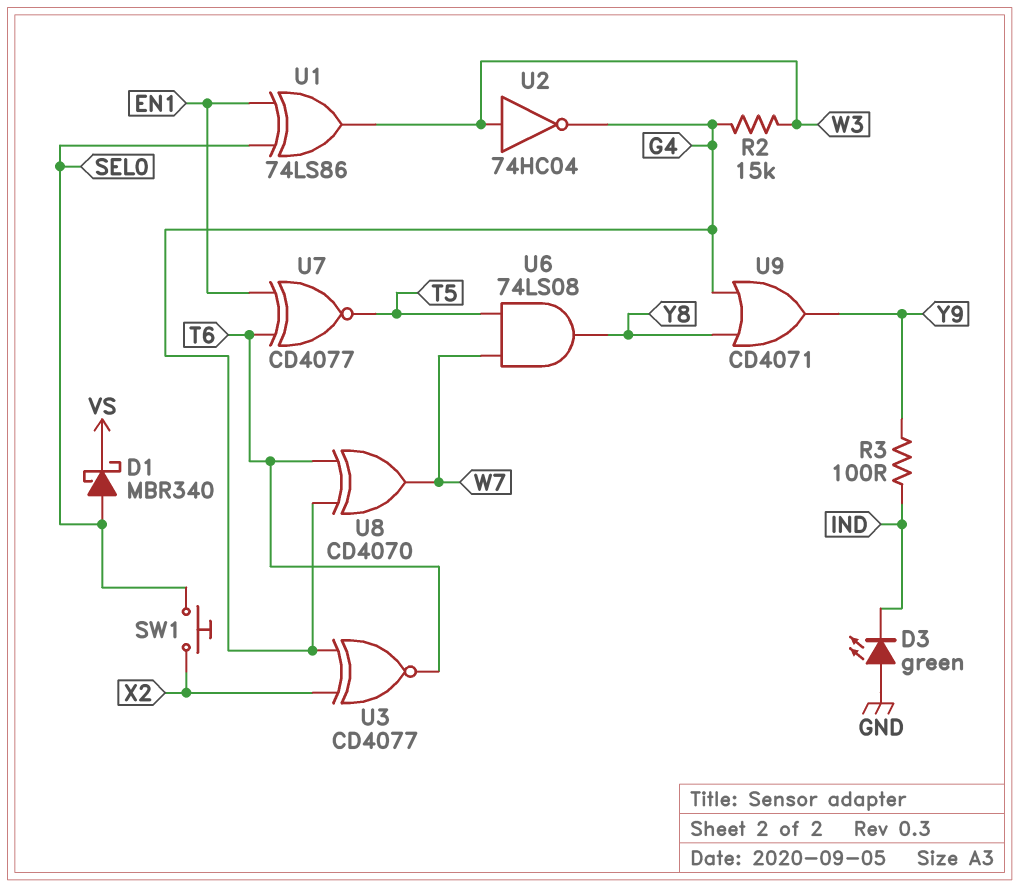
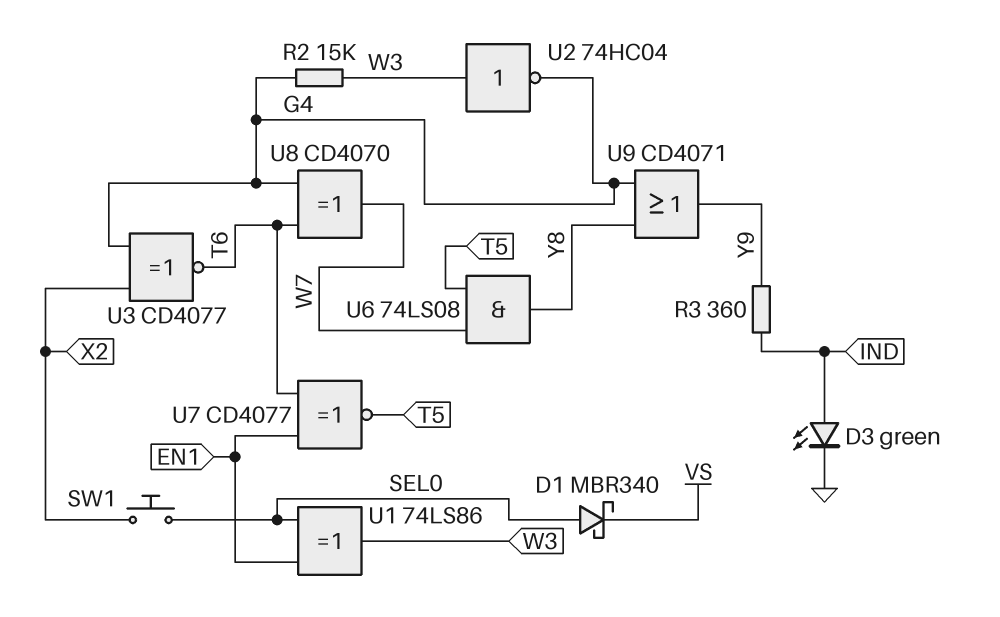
D3: LED green (A GND, K IND) -> LED green (A IND, K GND)
R3: 100 (IND, Y9) -> 360 (IND, Y9)

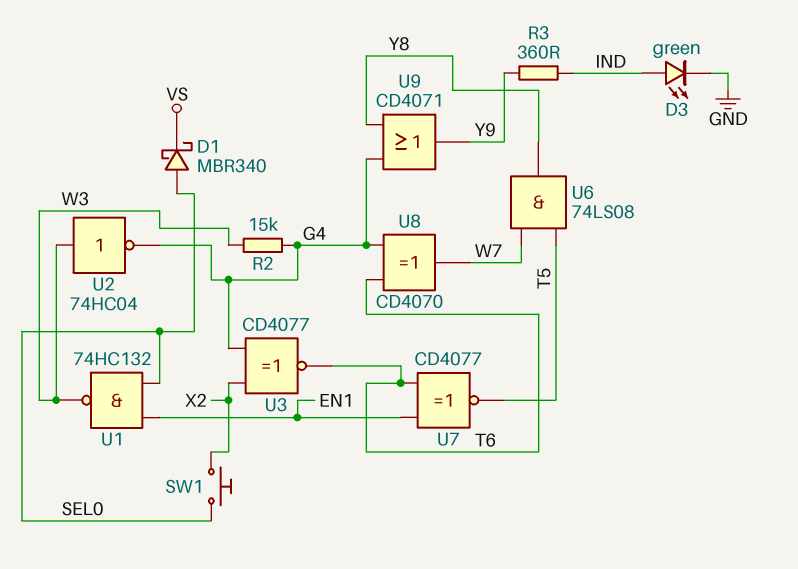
U1: XOR 74LS86 (in EN1, in SEL0, out W3) -> NAND 74HC132 (in EN1, in SEL0, out W3)

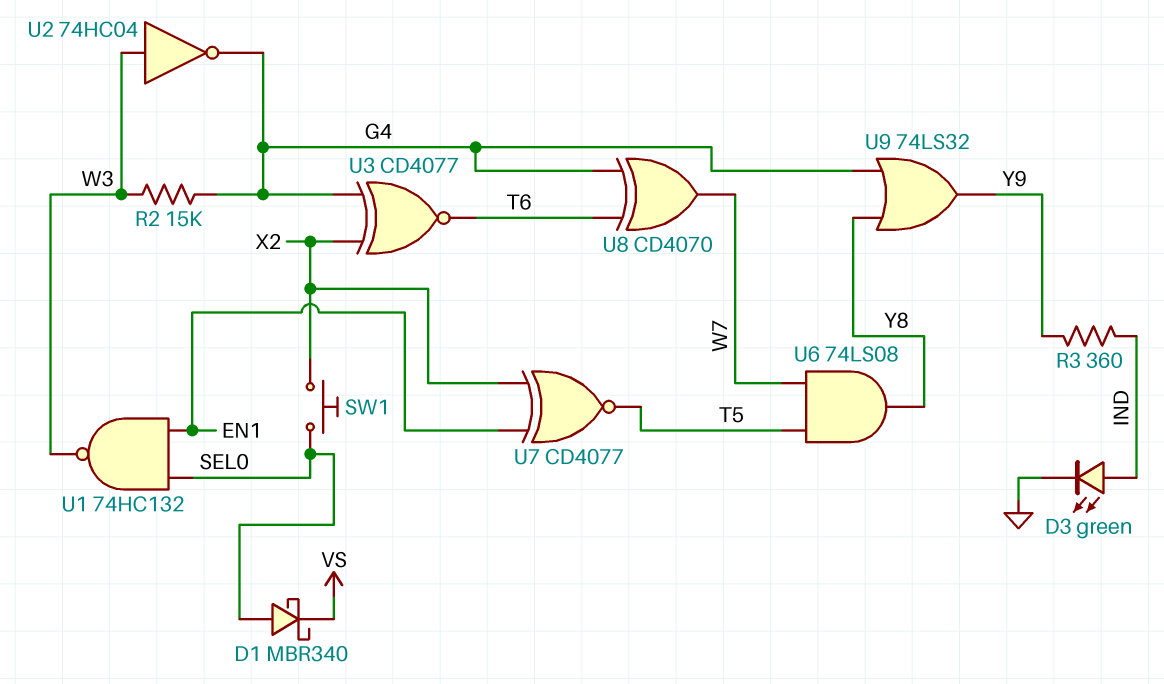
U7: XNOR CD4077 (in EN1, in T6, out T5) -> XNOR CD4077 (in EN1, in X2, out T5)
U9: OR CD4071 (in G4, in Y8, out Y9) -> OR 74LS32 (in G4, in Y8, out Y9)

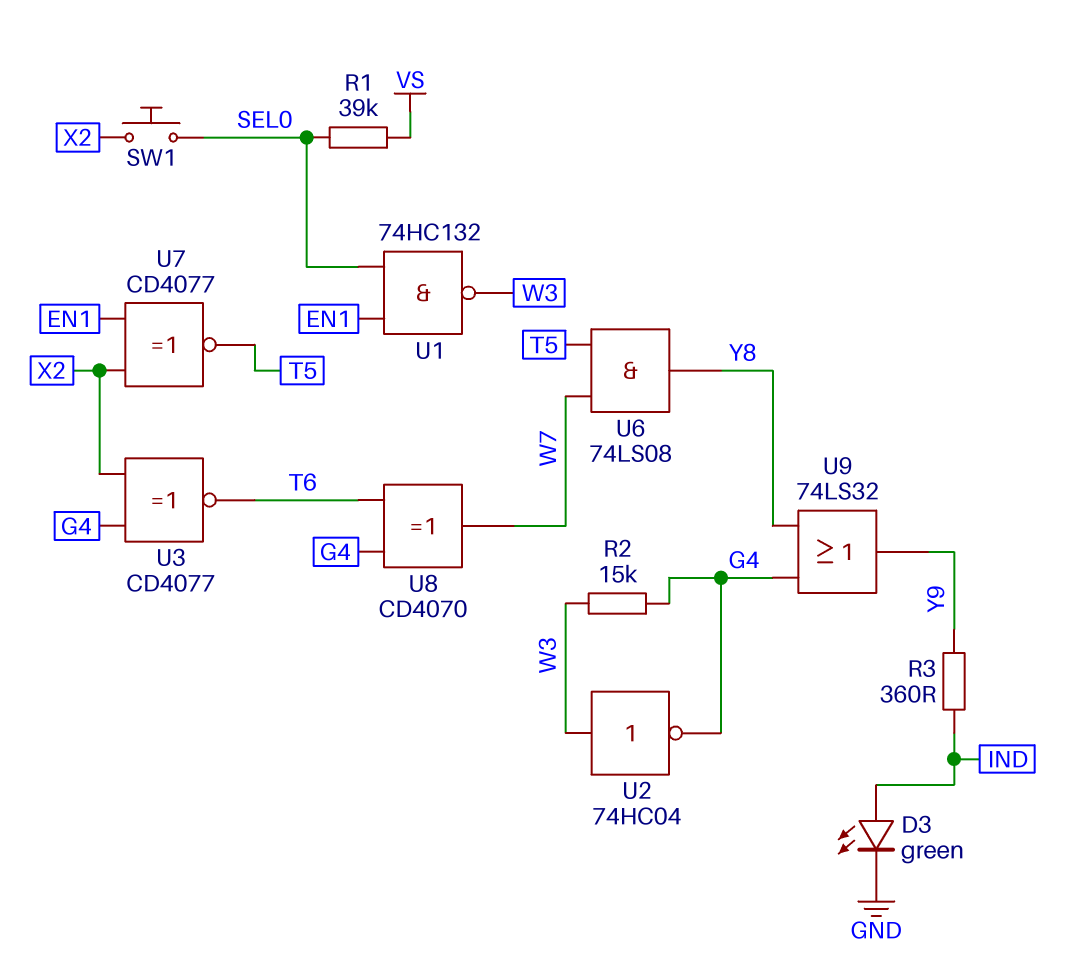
D1: schottky MBR340 (A SEL0, K VS) -> none
R1: none -> 39k (SEL0, VS)

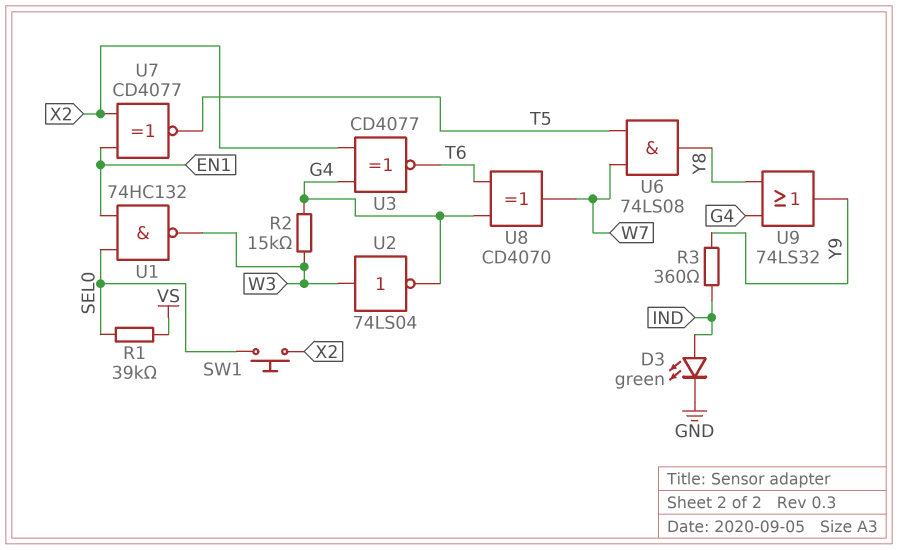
U2: NOT 74HC04 (in W3, out G4) -> NOT 74LS04 (in W3, out G4)

